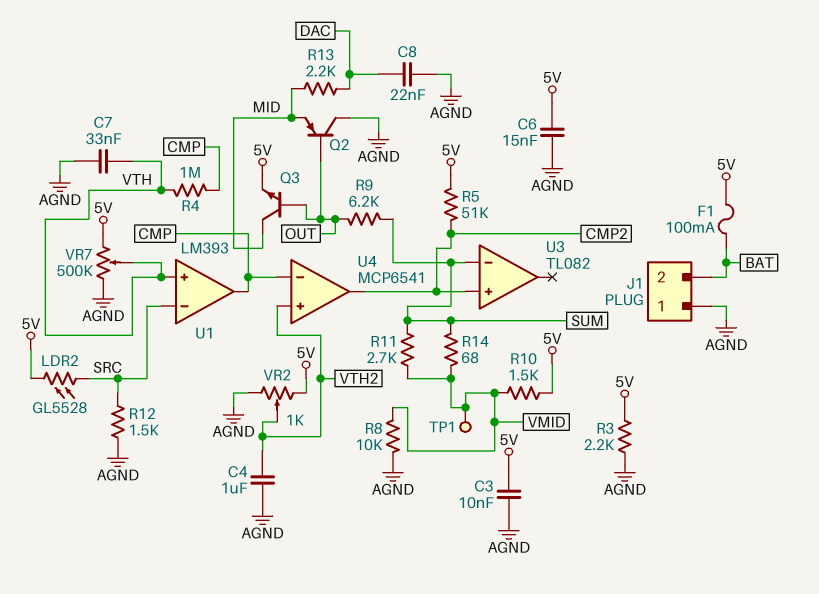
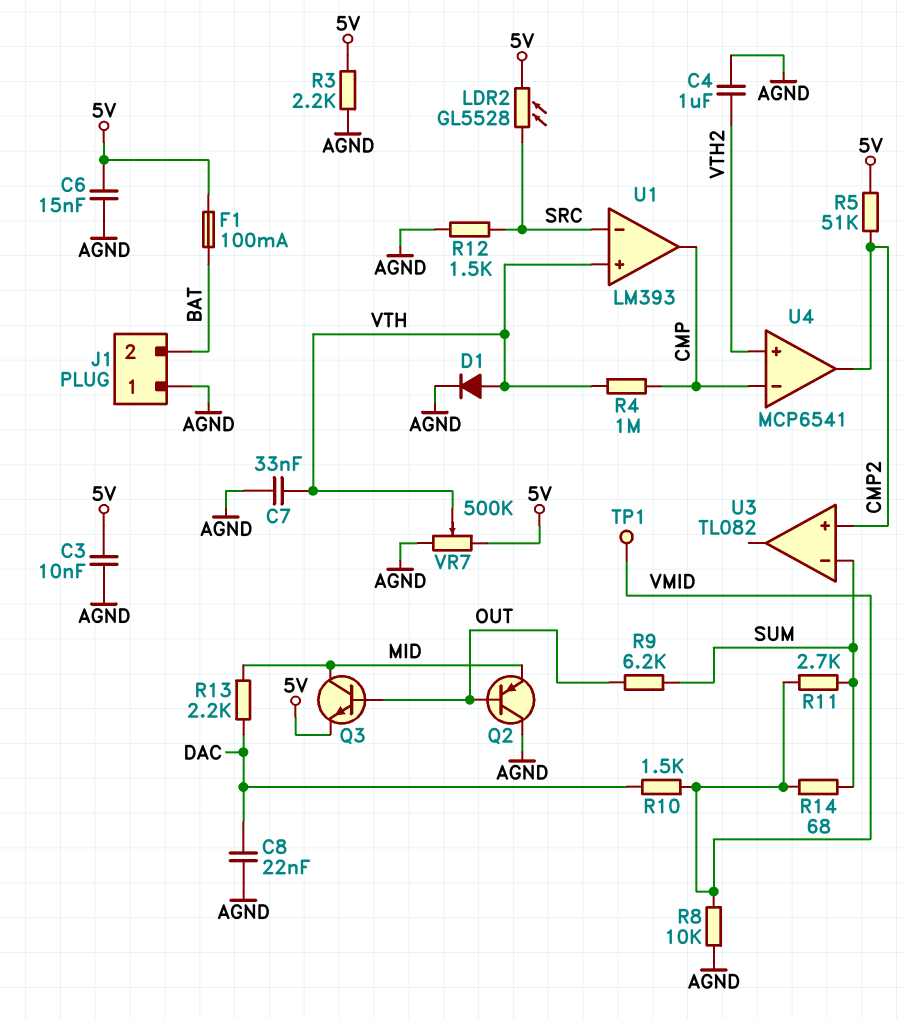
D1: none -> diode (A VTH, K AGND)
R10: 1.5k (5V, VMID) -> 1.5k (DAC, VMID)
VR2: 1k (5V, AGND, wiper VTH2) -> none

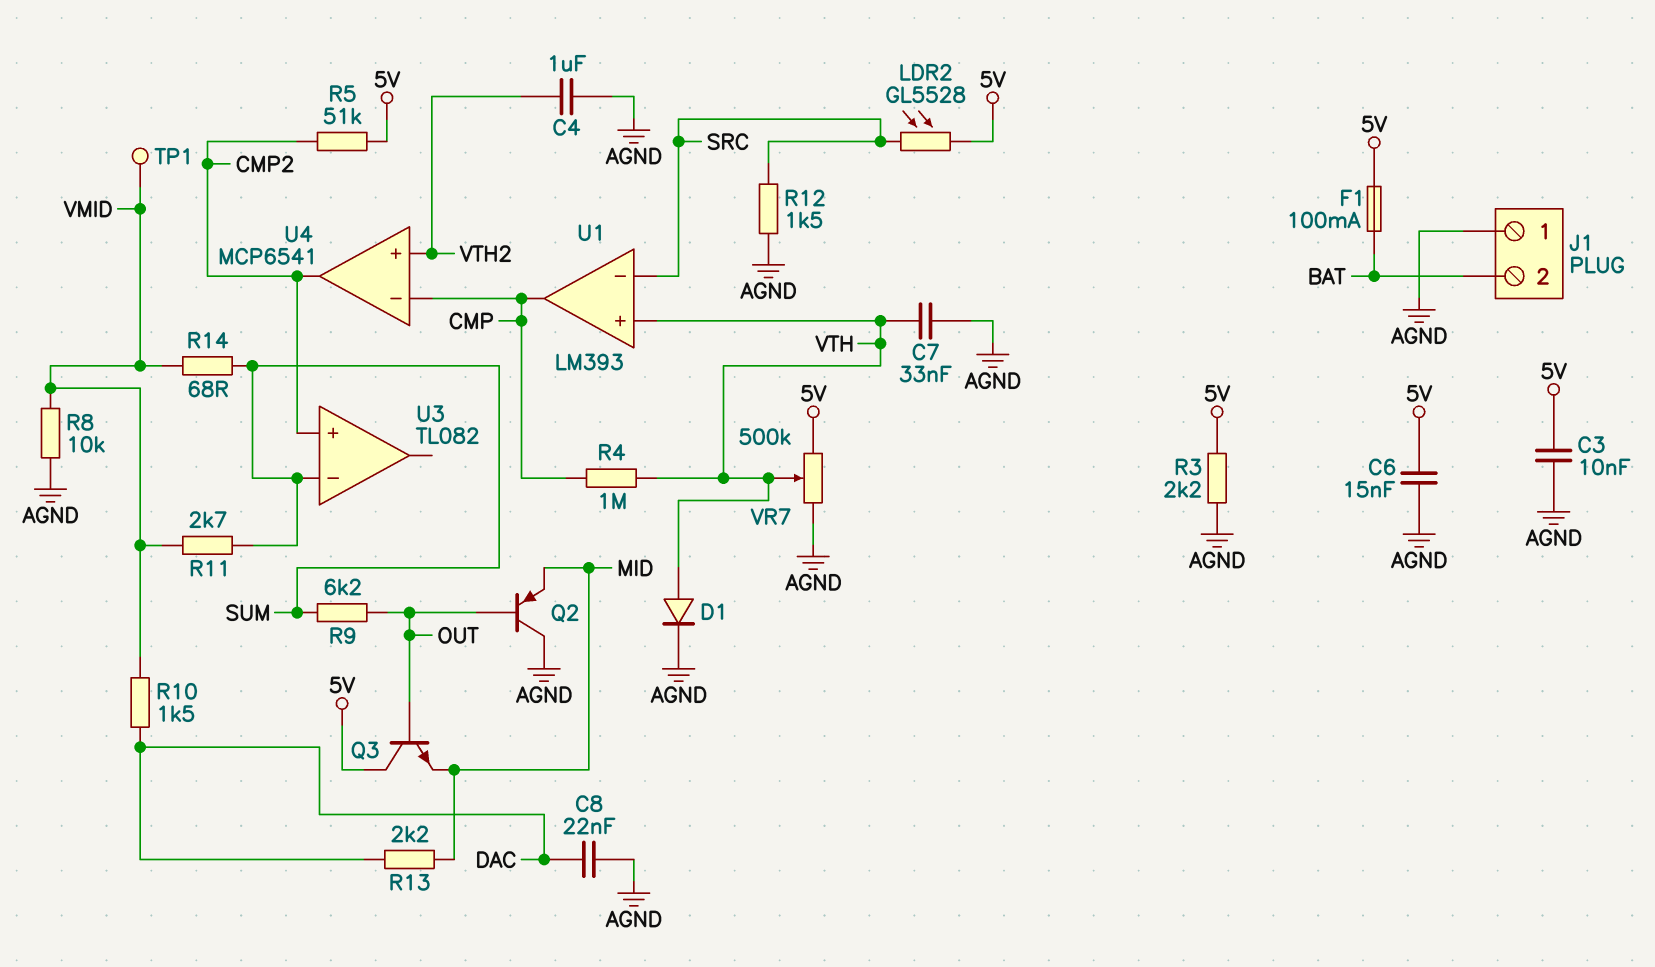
Q3: NPN (B OUT, C MID, E 5V) -> NPN (B OUT, C 5V, E MID)

